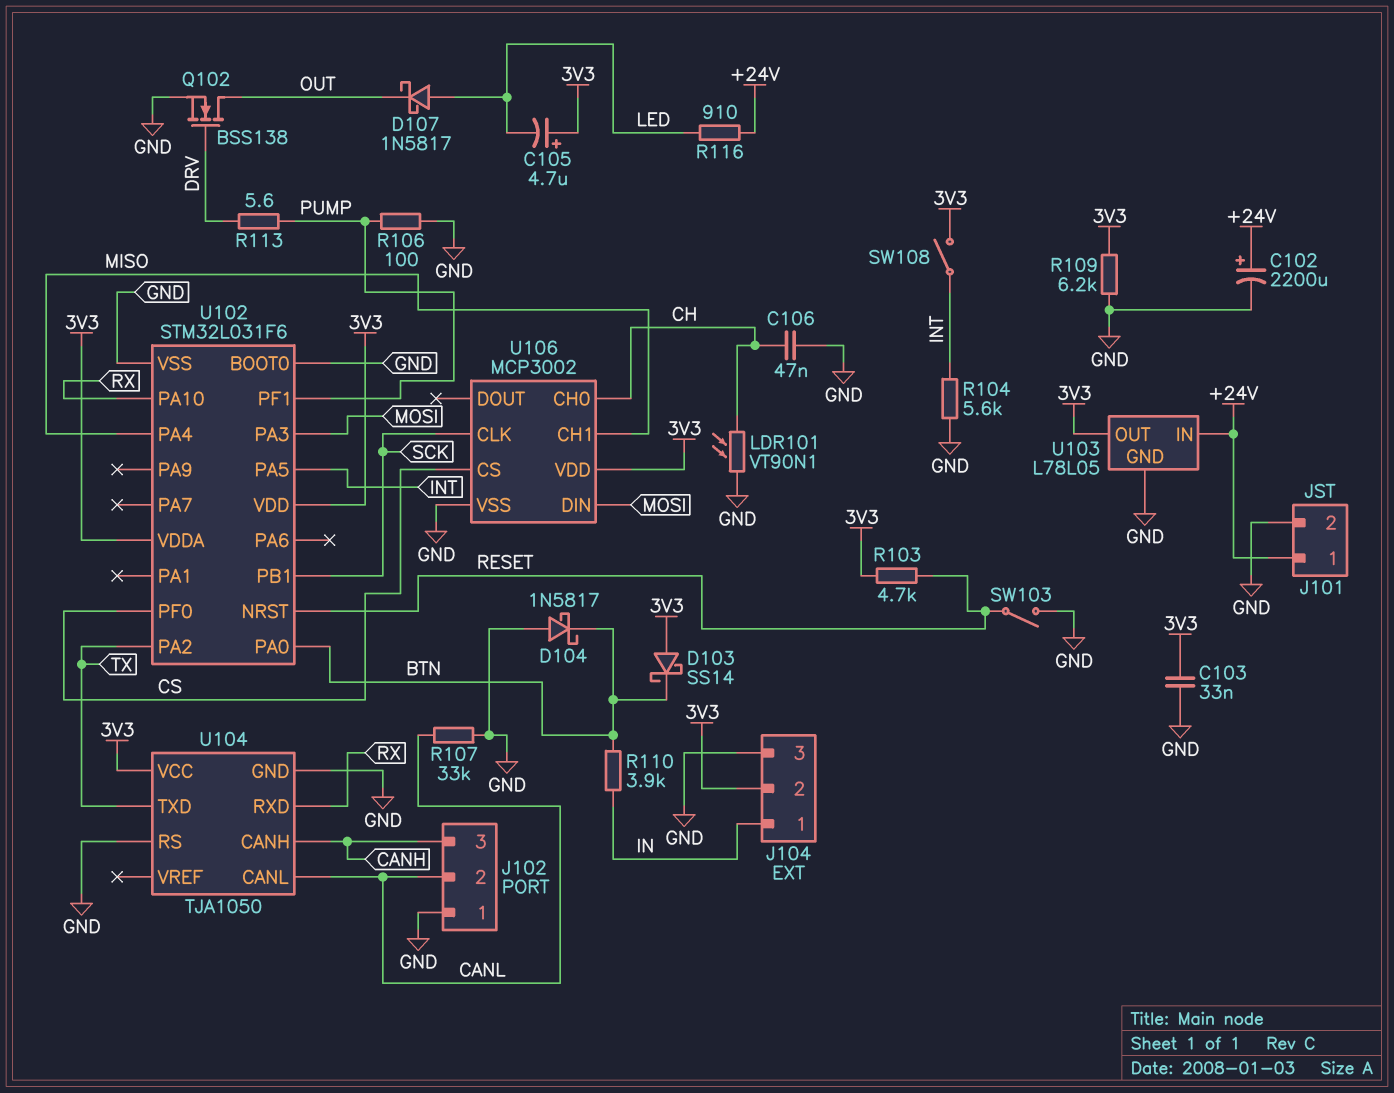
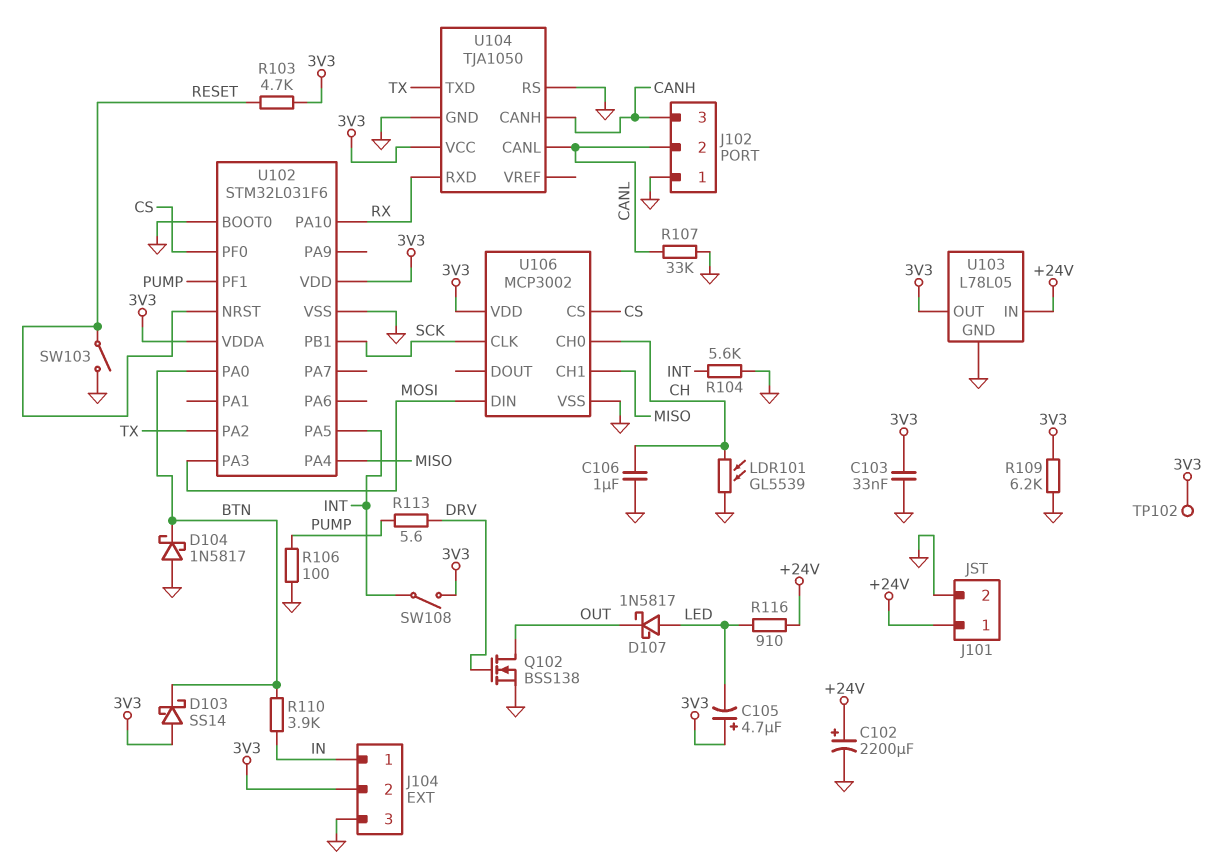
C106: 47nF (CH, GND) -> 1uF (CH, GND)
LDR101: VT90N1 (CH, GND) -> GL5539 (CH, GND)
TP102: none -> test point (3V3)

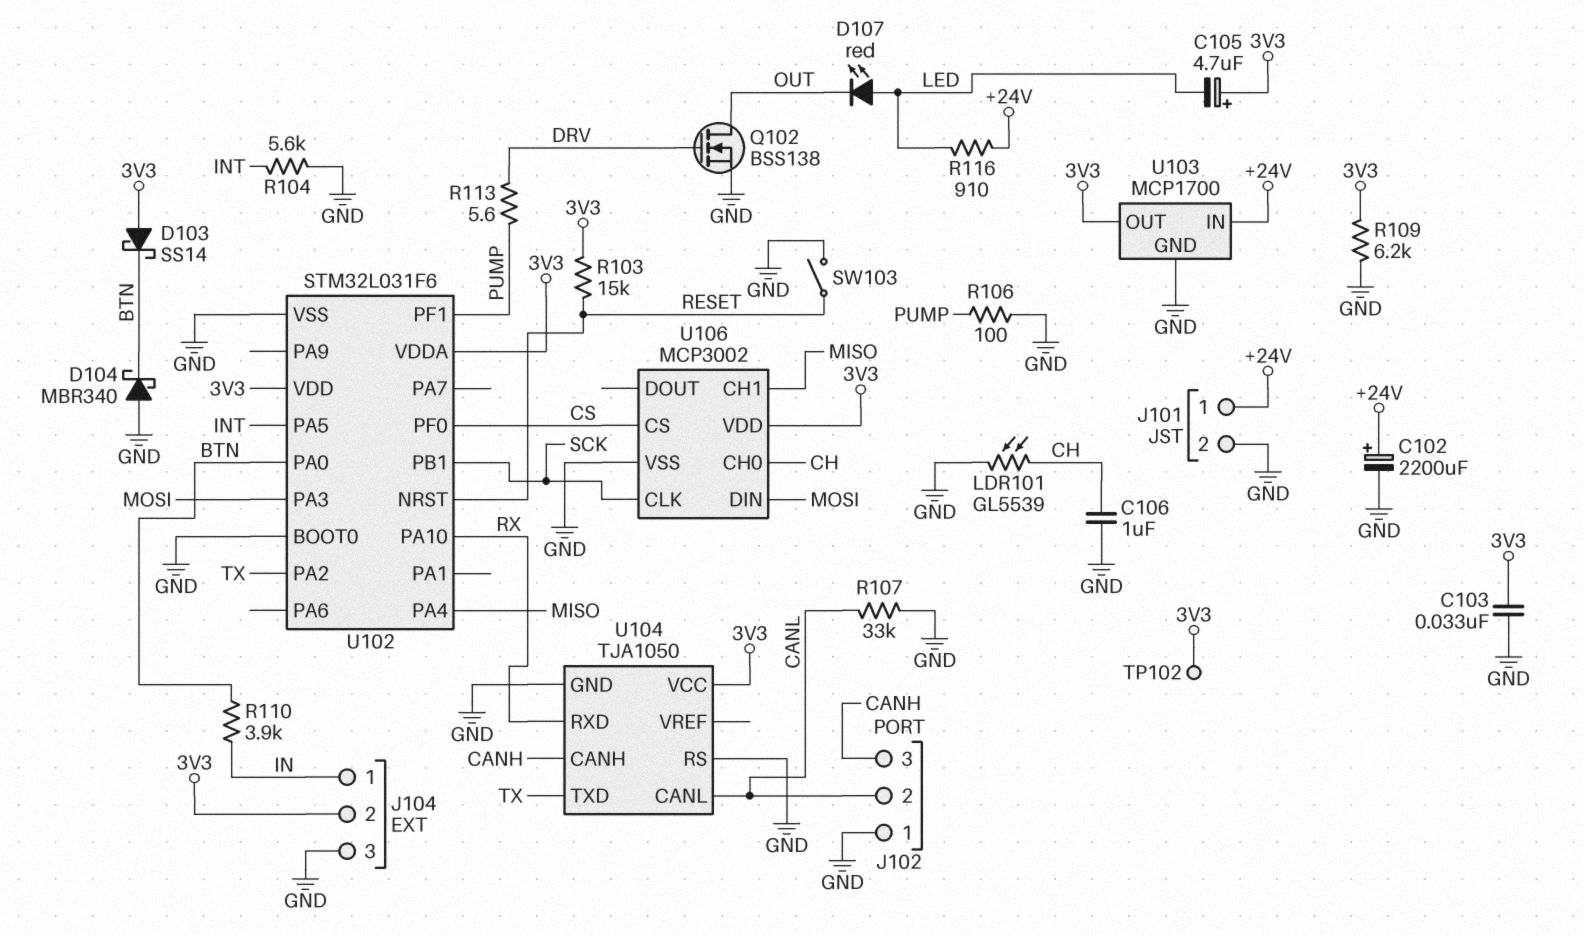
D104: schottky 1N5817 (A GND, K BTN) -> schottky MBR340 (A GND, K BTN)
D107: schottky 1N5817 (A LED, K OUT) -> LED red (A LED, K OUT)
R103: 4.7k (3V3, RESET) -> 15k (3V3, RESET)
SW108: switch (3V3, INT) -> none
U103: L78L05 -> MCP1700

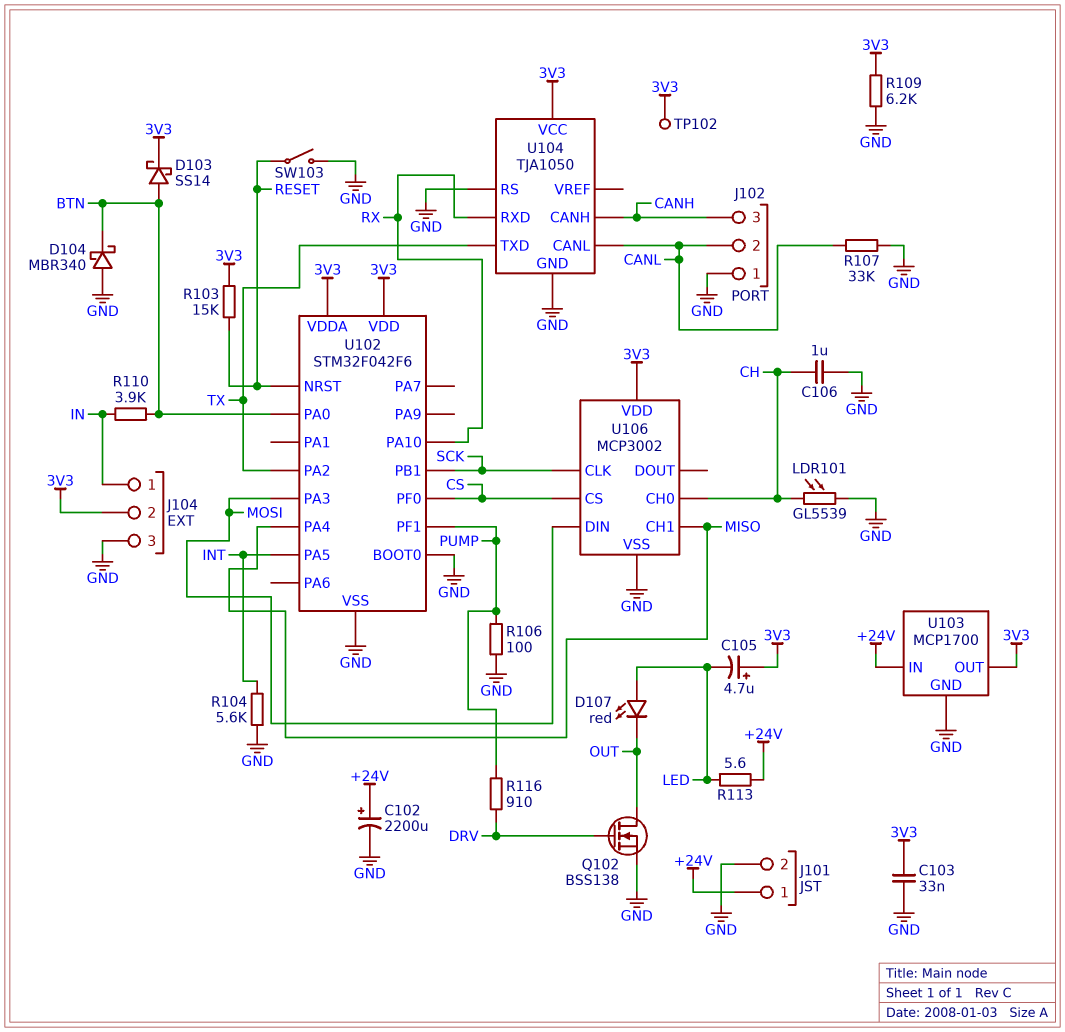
D103: schottky SS14 (A 3V3, K BTN) -> schottky SS14 (A BTN, K 3V3)
R113: 5.6 (DRV, PUMP) -> 5.6 (+24V, LED)
R116: 910 (+24V, LED) -> 910 (DRV, PUMP)
U102: STM32L031F6 -> STM32F042F6

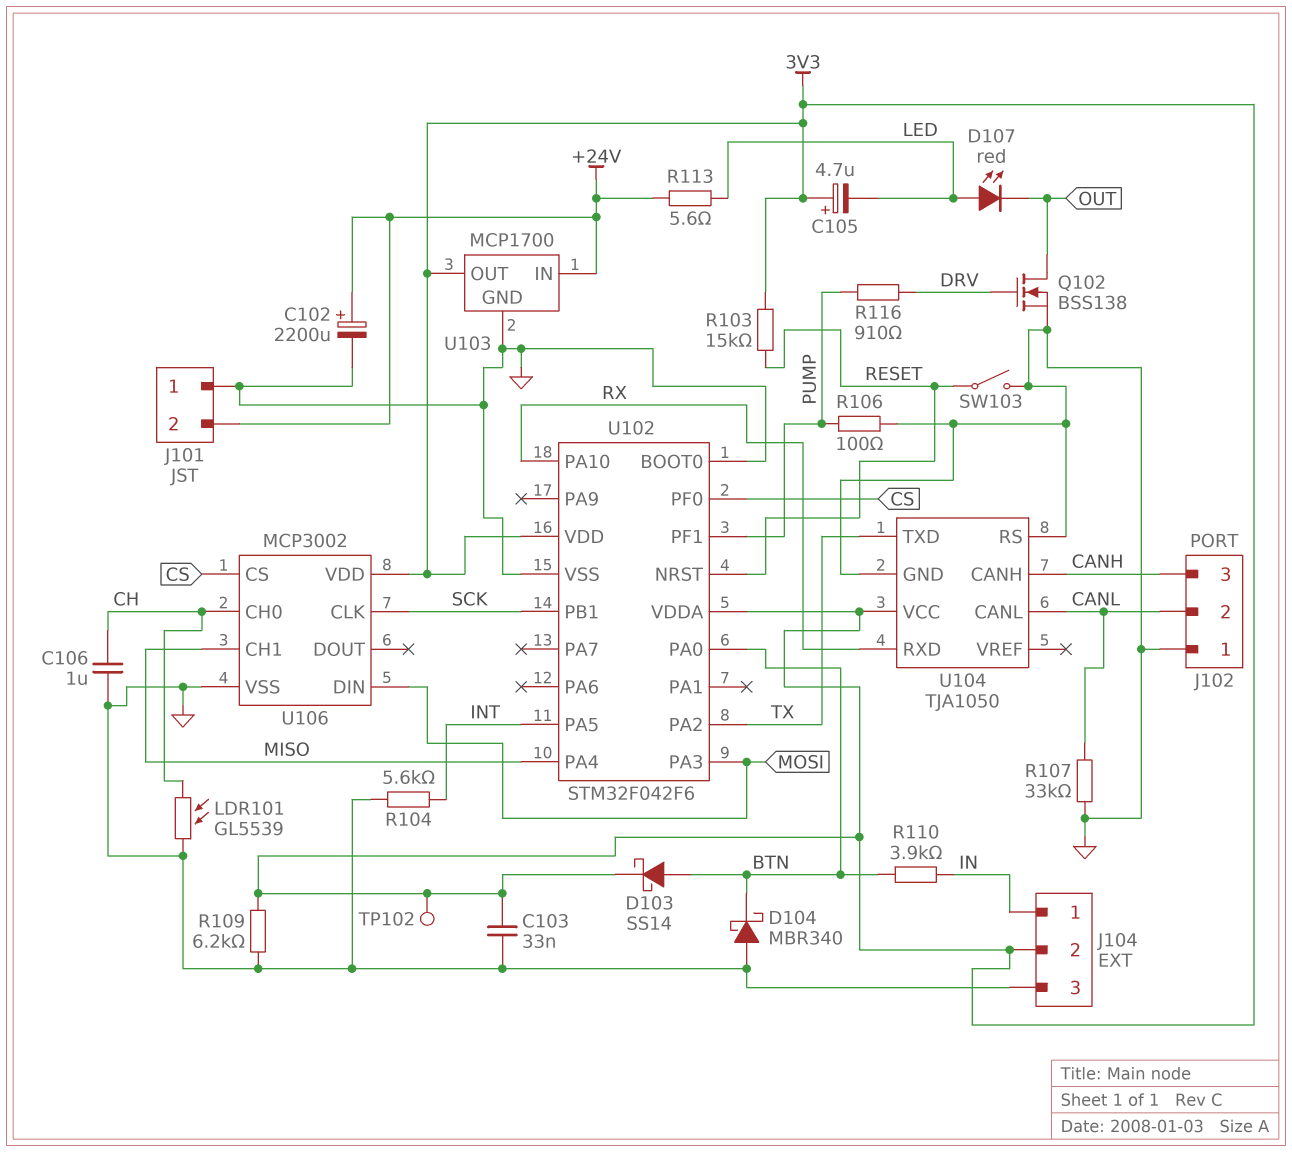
J101 pin 1: +24V -> GND
J101 pin 2: GND -> +24V

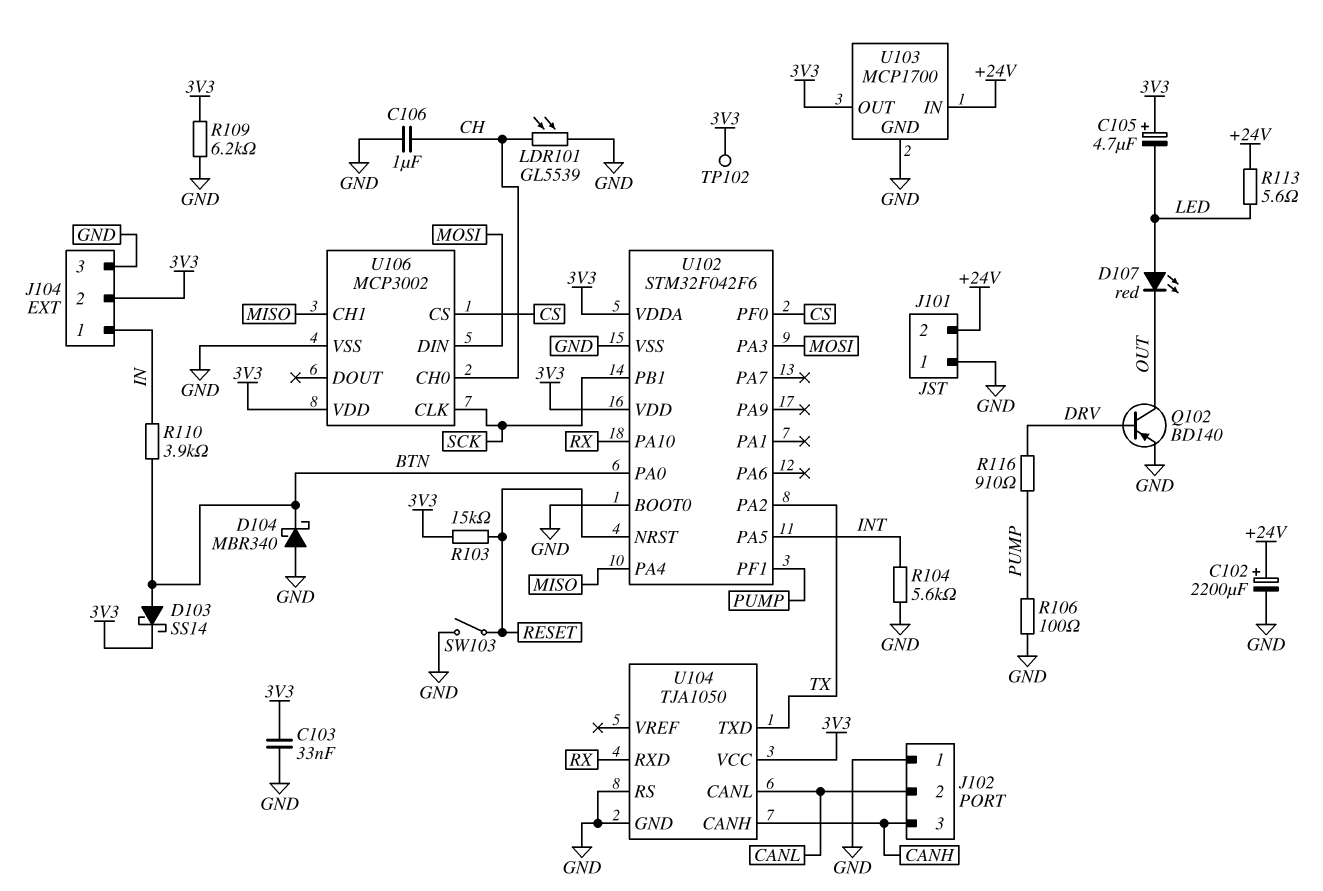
Q102: NMOS BSS138 (G DRV, D OUT, S GND) -> PNP BD140 (B DRV, C OUT, E GND)
R107: 33k (CANL, GND) -> none

